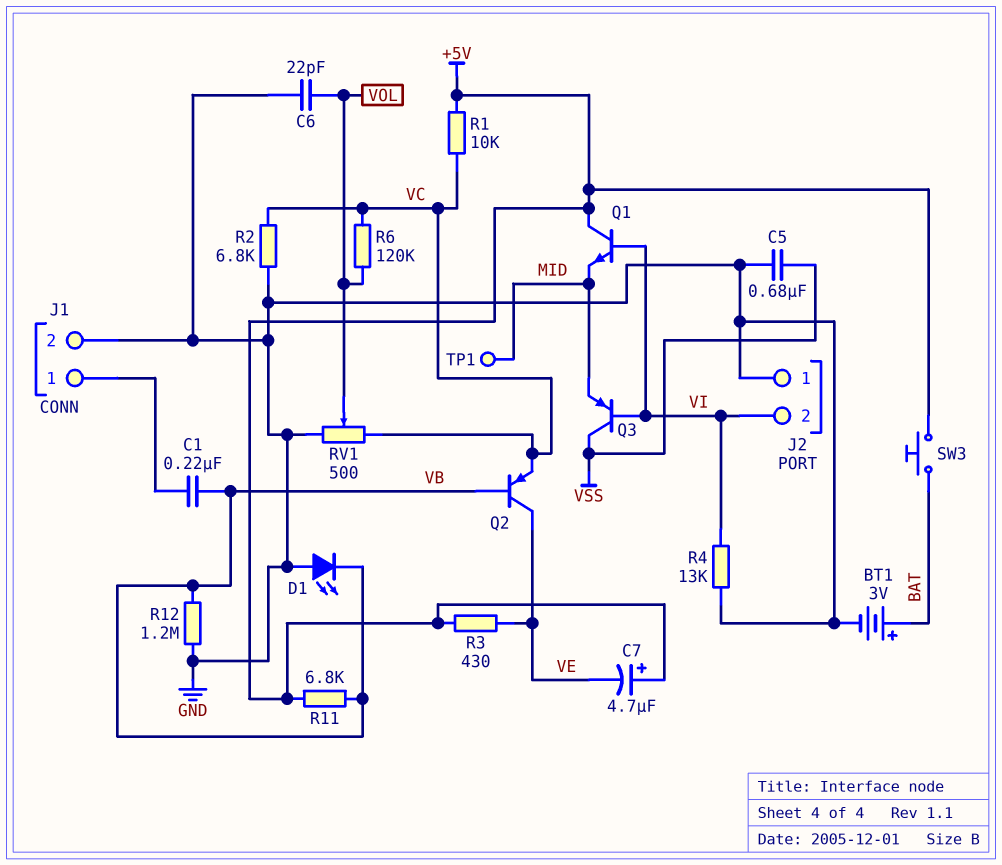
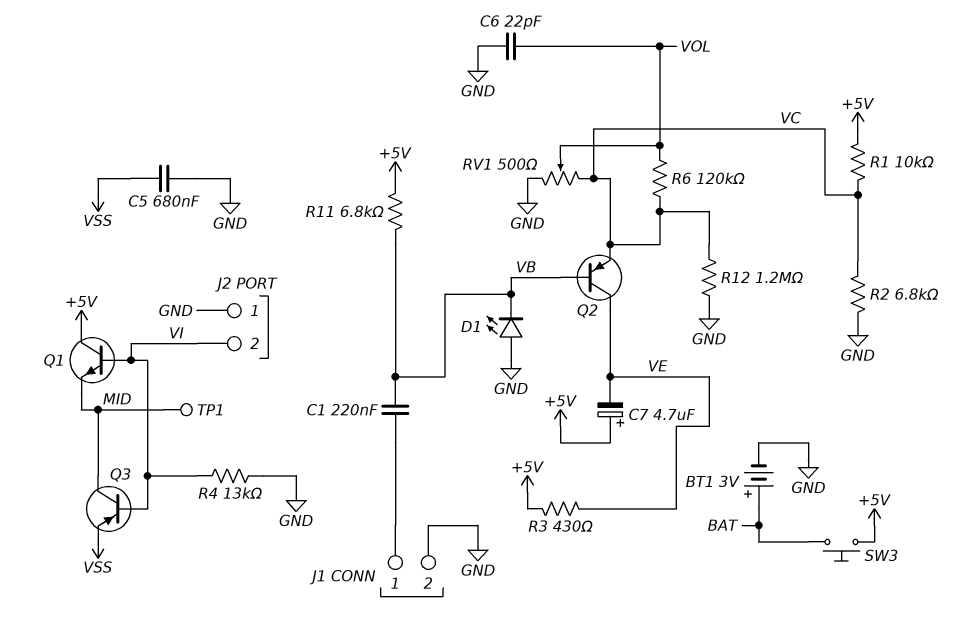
Q3: PNP (B VI, C VSS, E MID) -> PNP (B VI, C MID, E VSS)
R12: 1.2M (GND, VB) -> 1.2M (GND, VC)

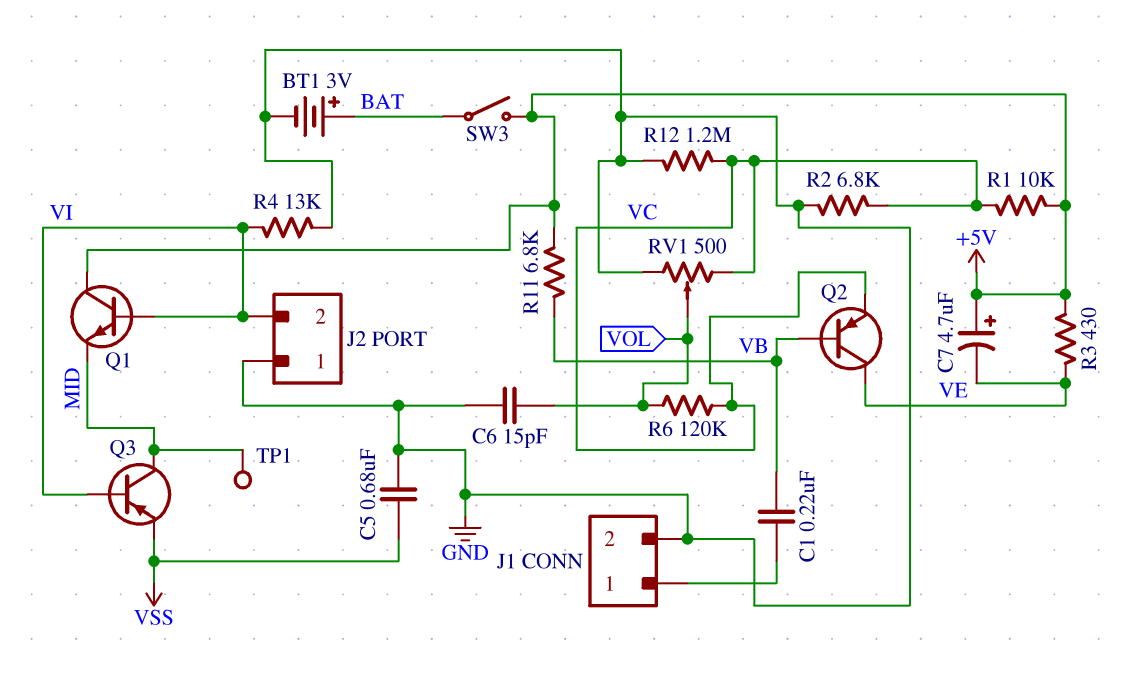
C6: 22pF (GND, VOL) -> 15pF (GND, VOL)
D1: LED (A GND, K VB) -> none
SW3: button (+5V, BAT) -> switch (+5V, BAT)

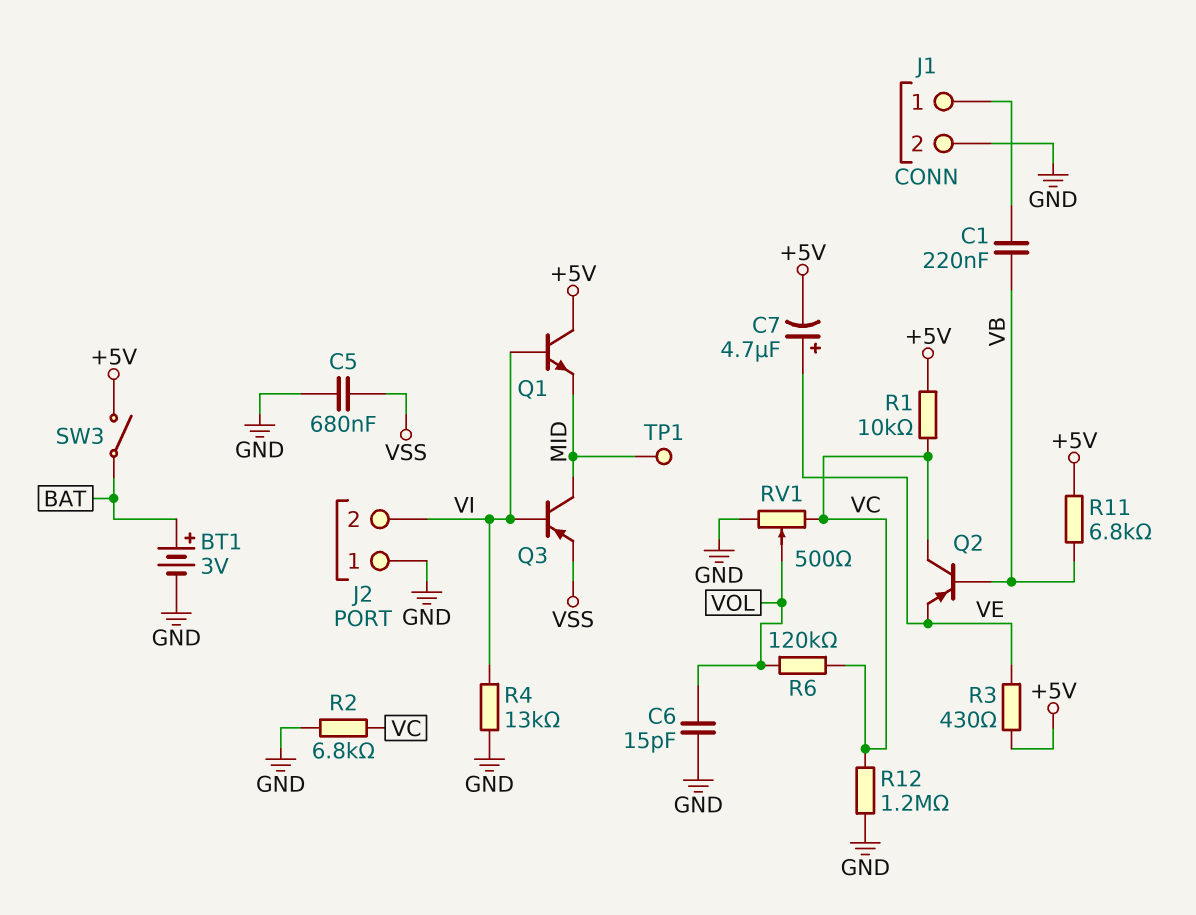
C7: 4.7uF (plus +5V, minus VE) -> 4.7uF (plus VE, minus +5V)
Q2: PNP (B VB, C VE, E VC) -> PNP (B VB, C VC, E VE)

